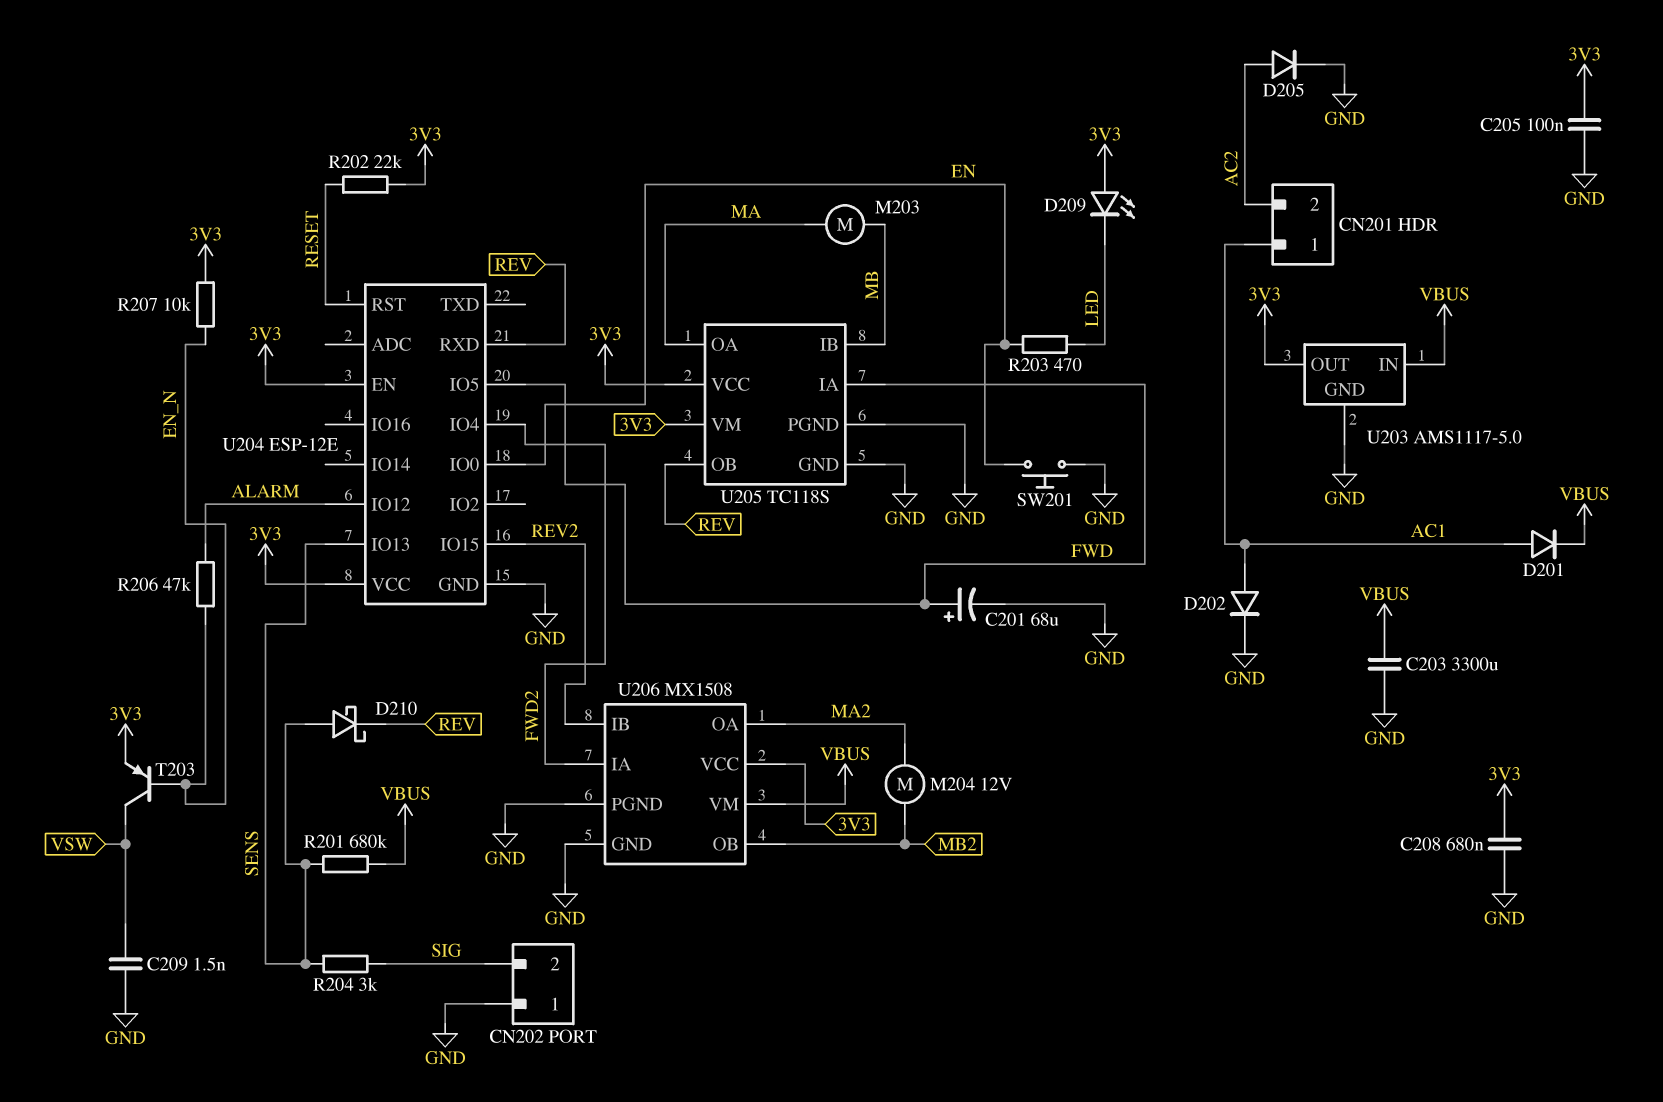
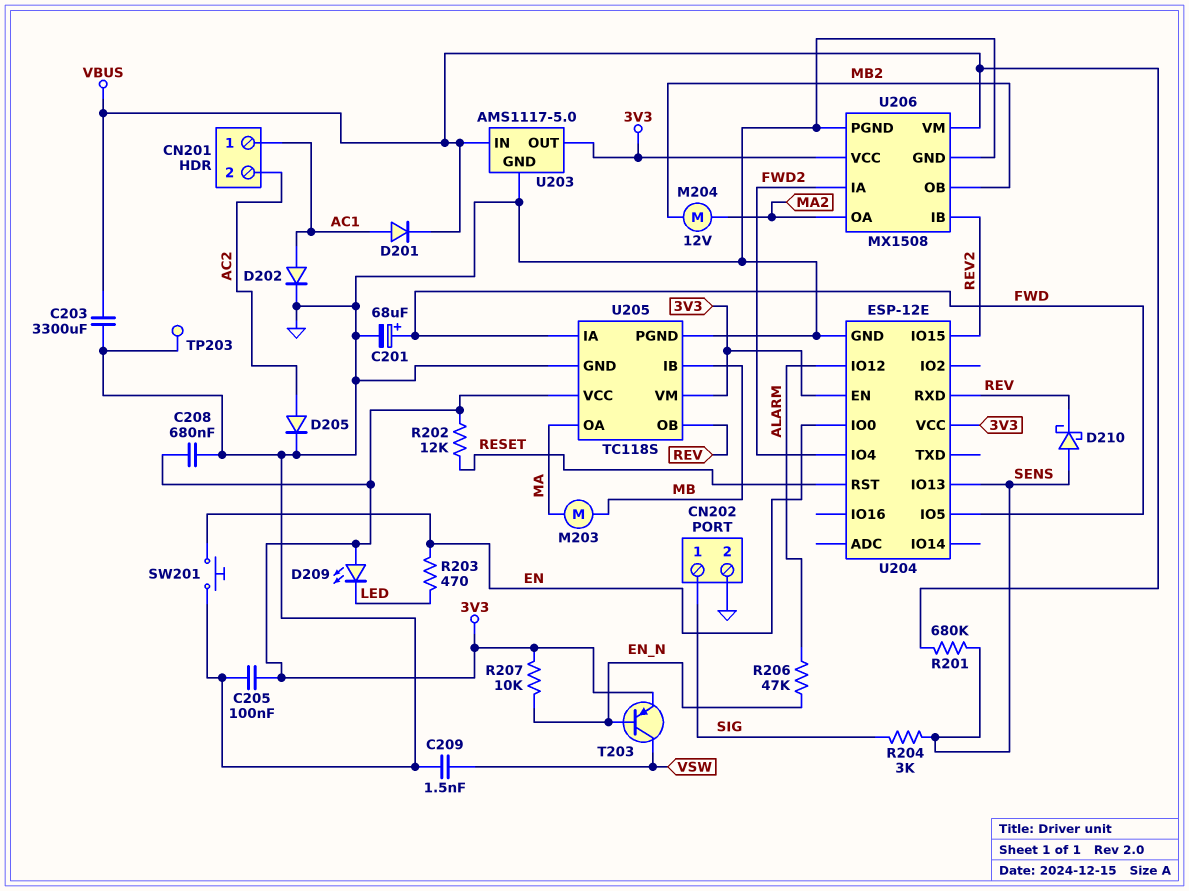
CN202 pin 1: GND -> SIG
CN202 pin 2: SIG -> GND
R202: 22k (3V3, RESET) -> 12k (3V3, RESET)
TP203: none -> test point (GND)

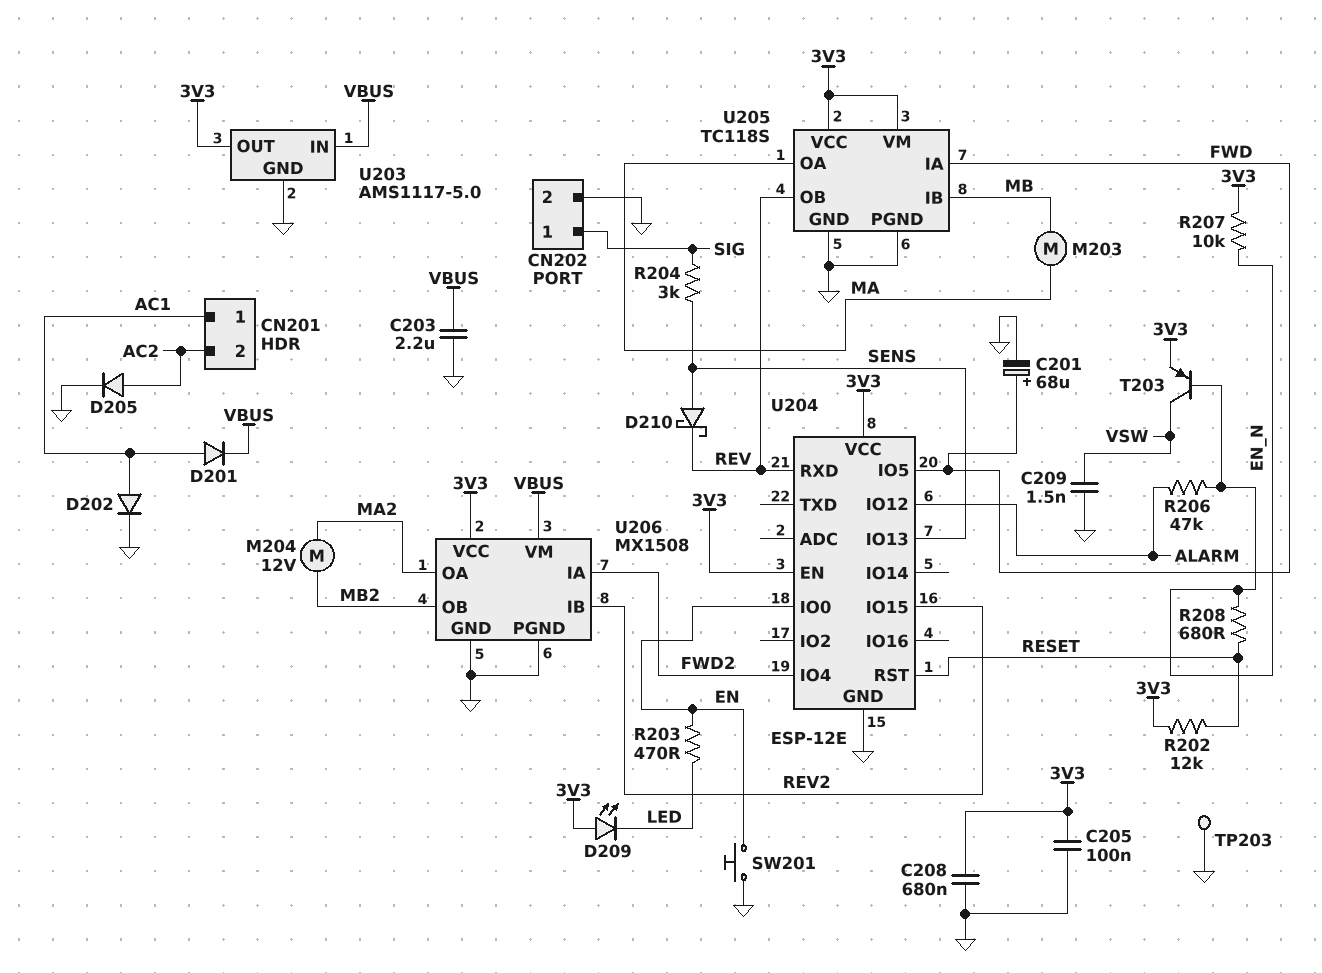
C203: 3300uF (GND, VBUS) -> 2.2uF (GND, VBUS)
R201: 680k (SENS, VBUS) -> none
R208: none -> 680 (EN_N, RESET)

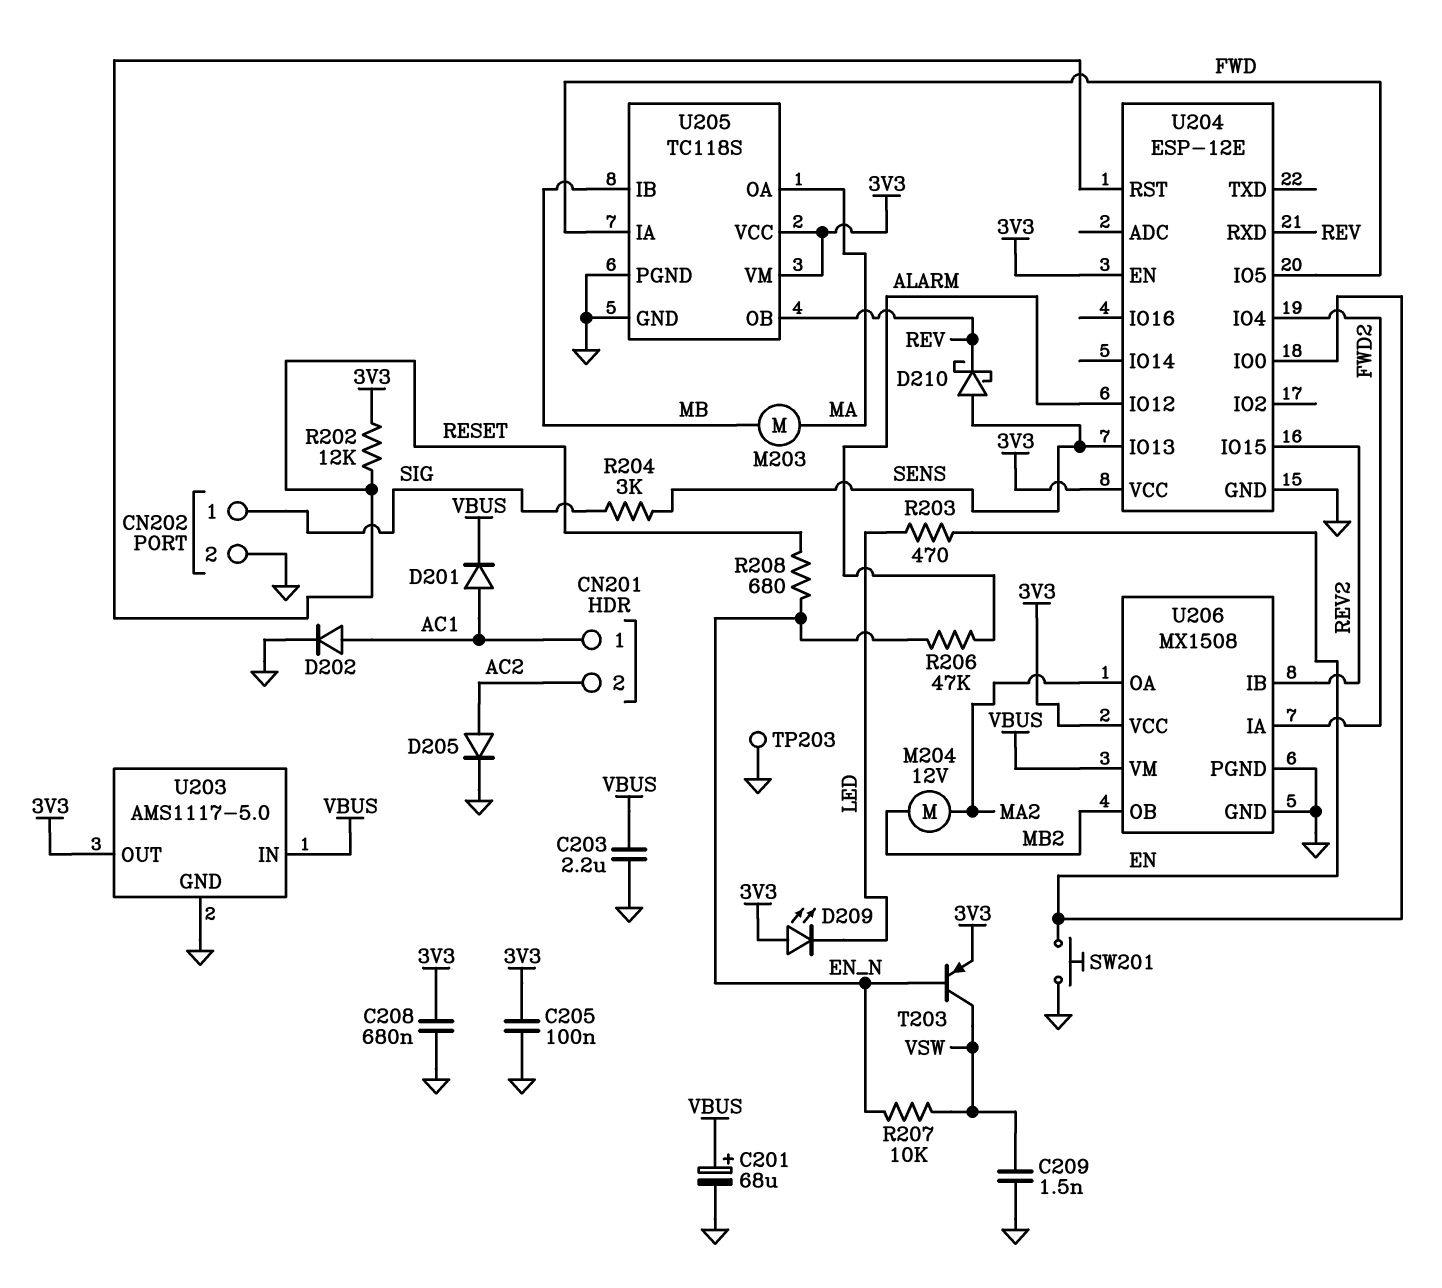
C201: 68uF (plus FWD, minus GND) -> 68uF (plus VBUS, minus GND)
R207: 10k (3V3, EN_N) -> 10k (EN_N, VSW)

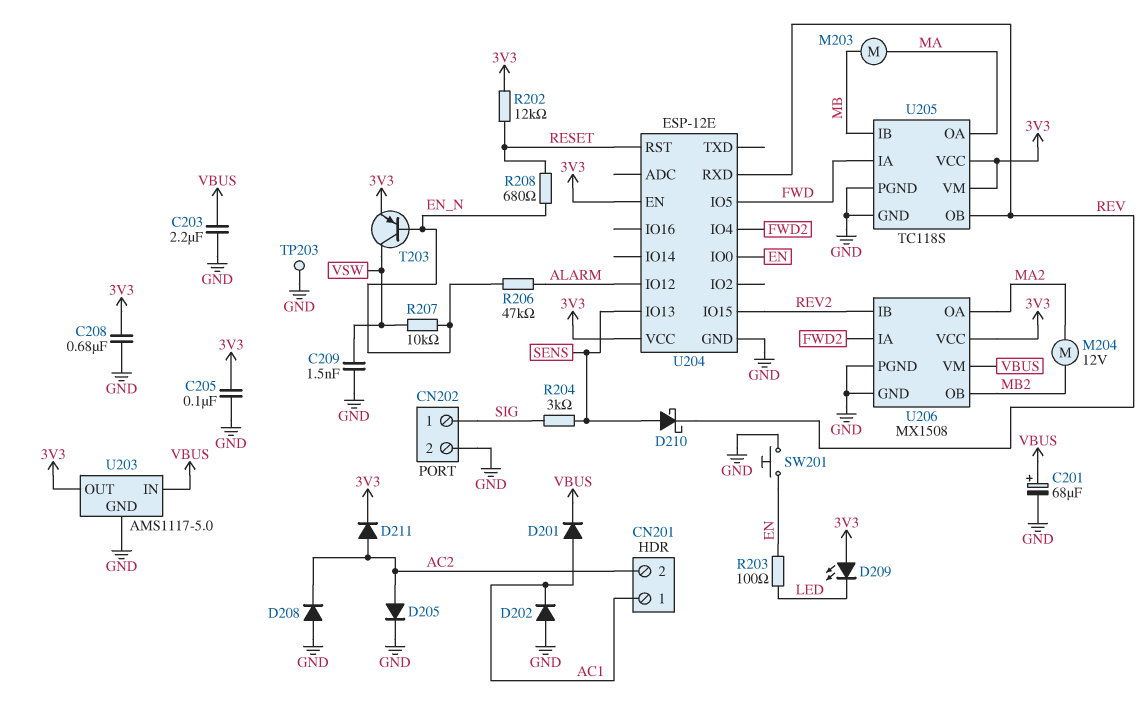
D202: diode (A AC1, K GND) -> diode (A GND, K AC1)
D208: none -> diode (A GND, K AC2)
D211: none -> diode (A AC2, K 3V3)
R203: 470 (EN, LED) -> 100 (EN, LED)

